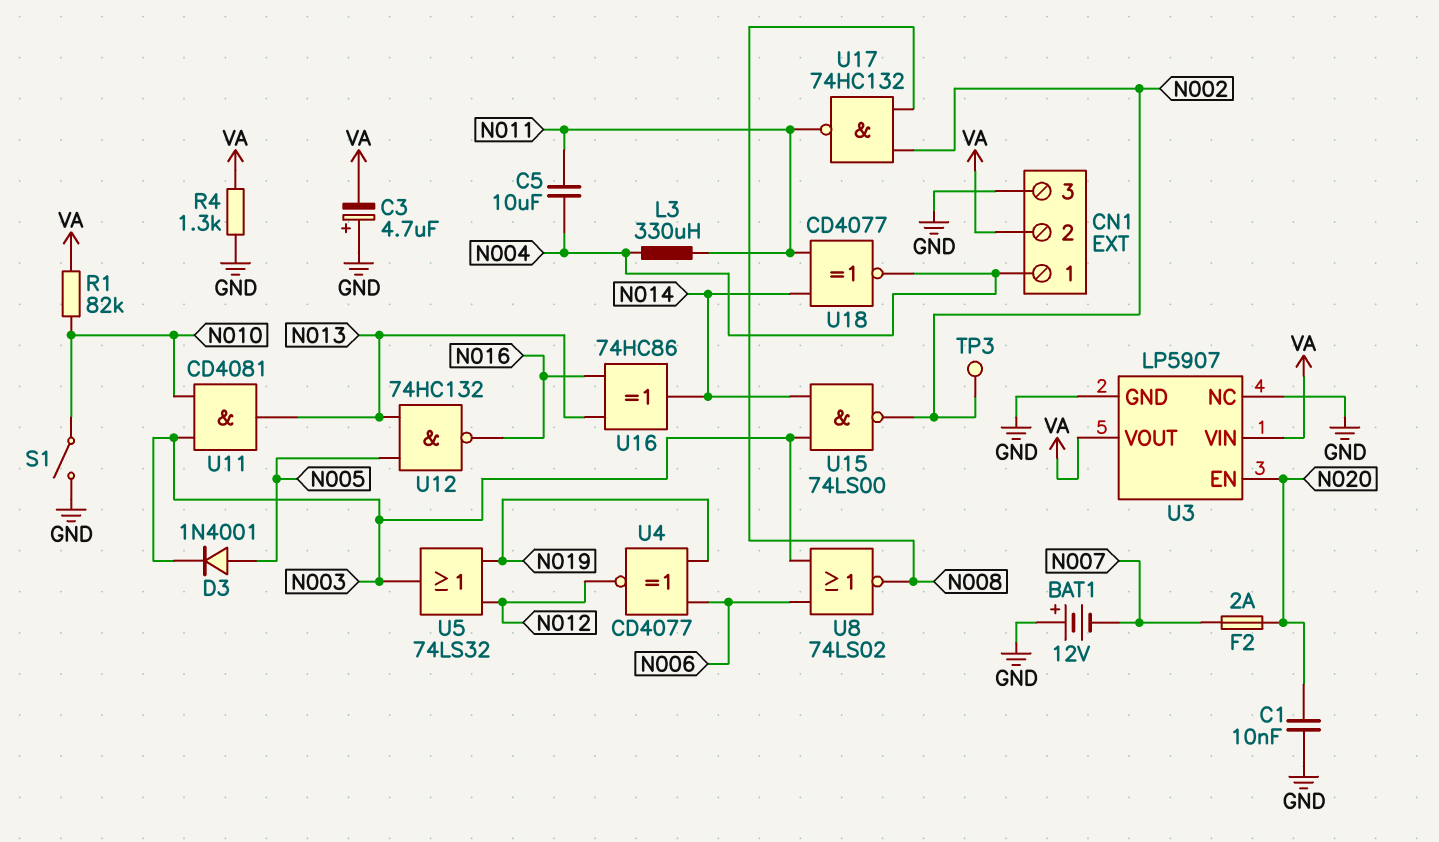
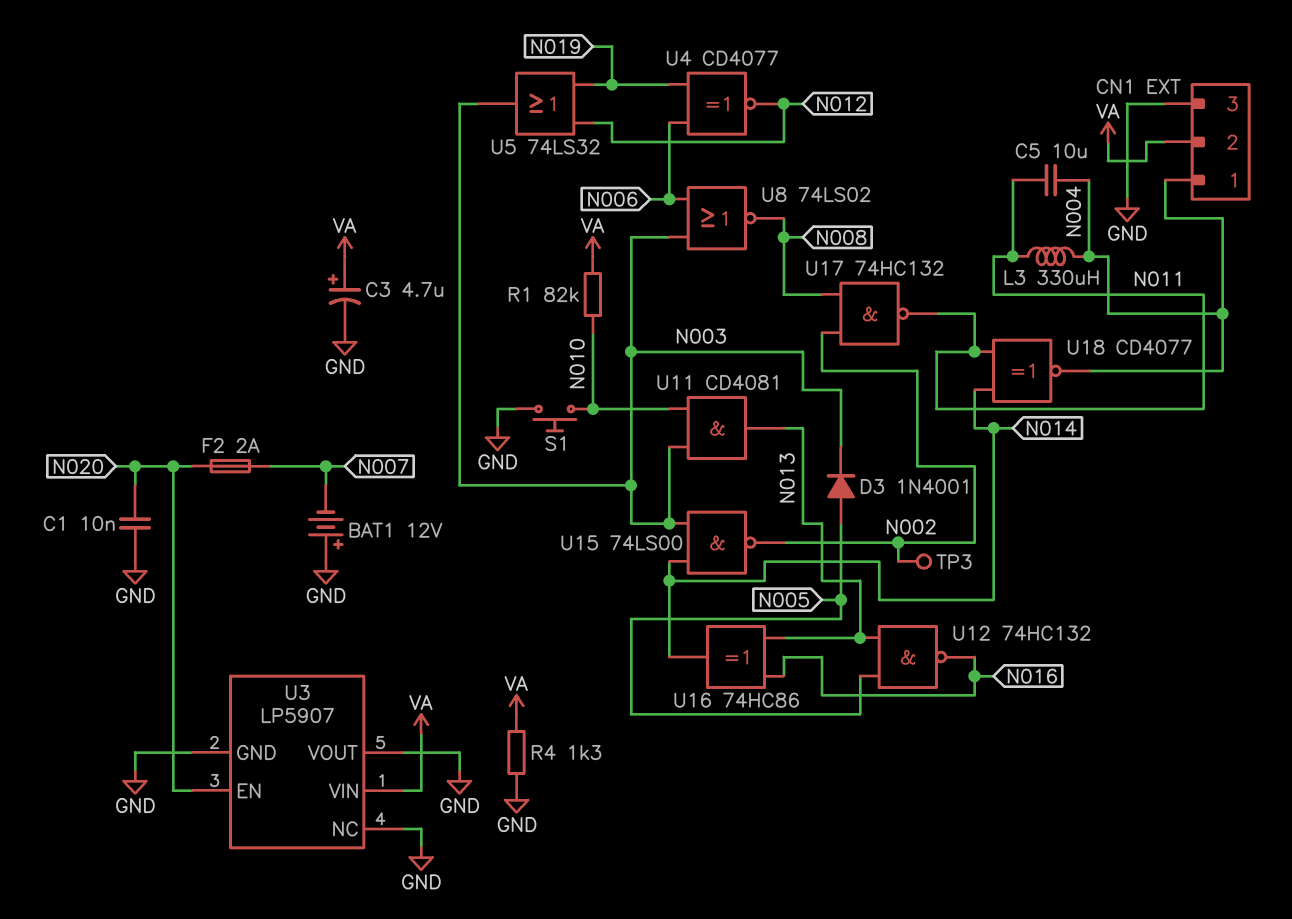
C3: 4.7uF (plus GND, minus VA) -> 4.7uF (plus VA, minus GND)
S1: switch (GND, N010) -> button (GND, N010)
U3 pin VOUT: VA -> GND

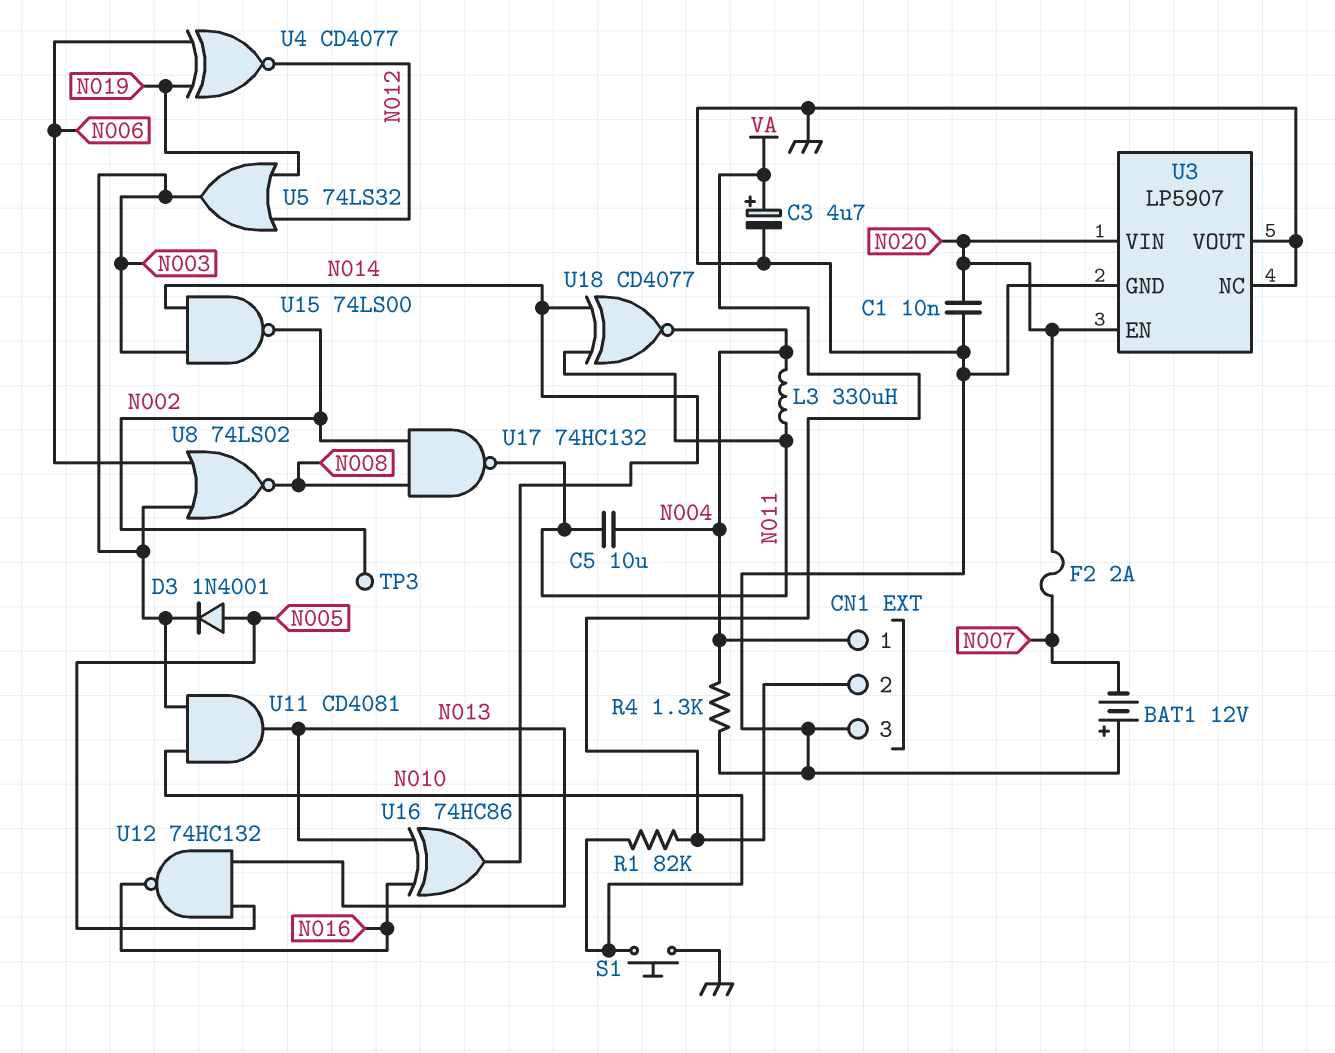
R4: 1.3k (GND, VA) -> 1.3k (GND, N004)
U3 pin VIN: VA -> N020

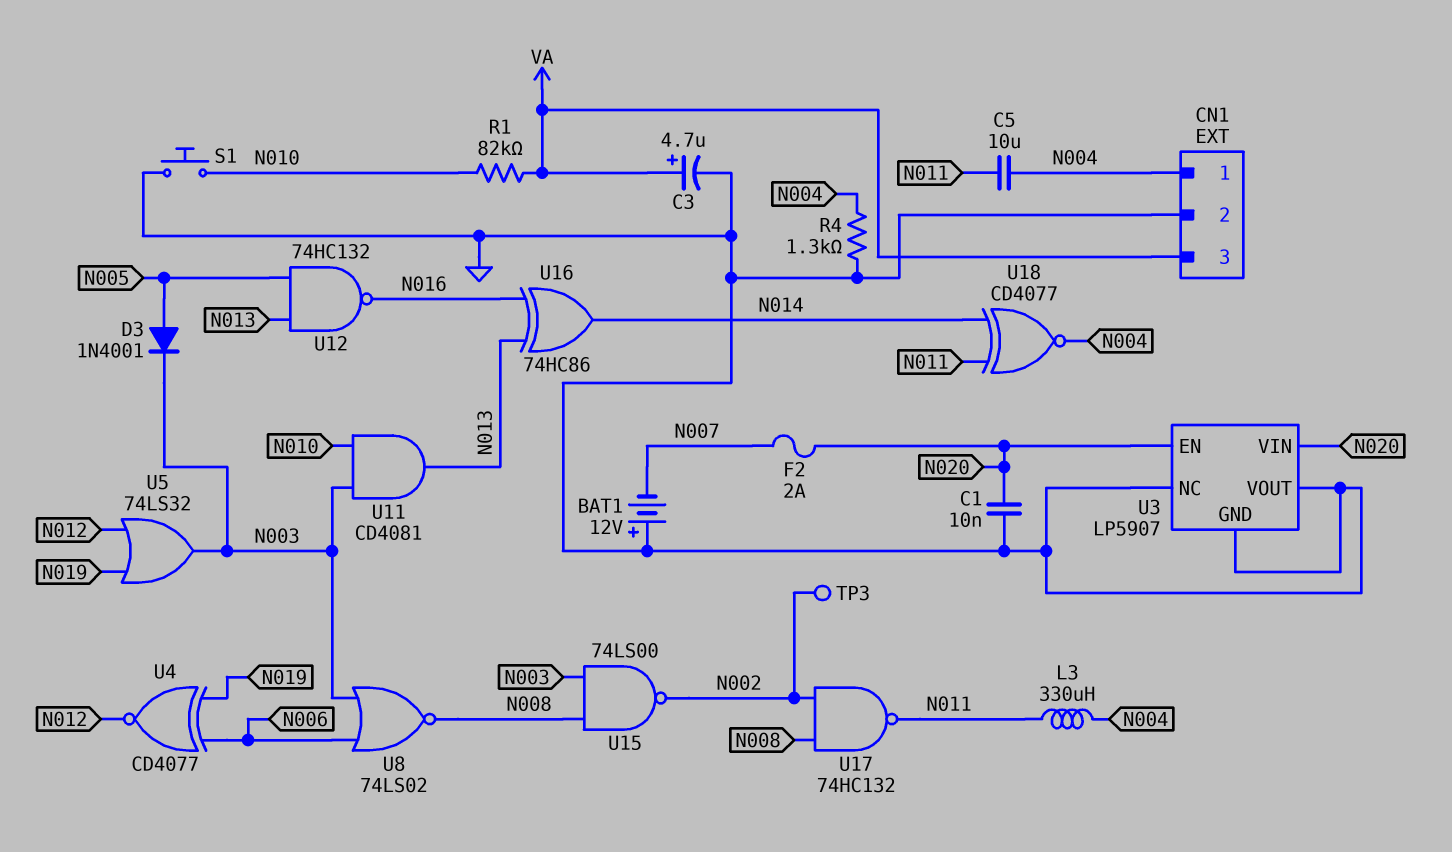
CN1 pin 2: VA -> GND
CN1 pin 3: GND -> VA
U15: NAND 74LS00 (in N003, in N014, out N002) -> NAND 74LS00 (in N003, in N008, out N002)

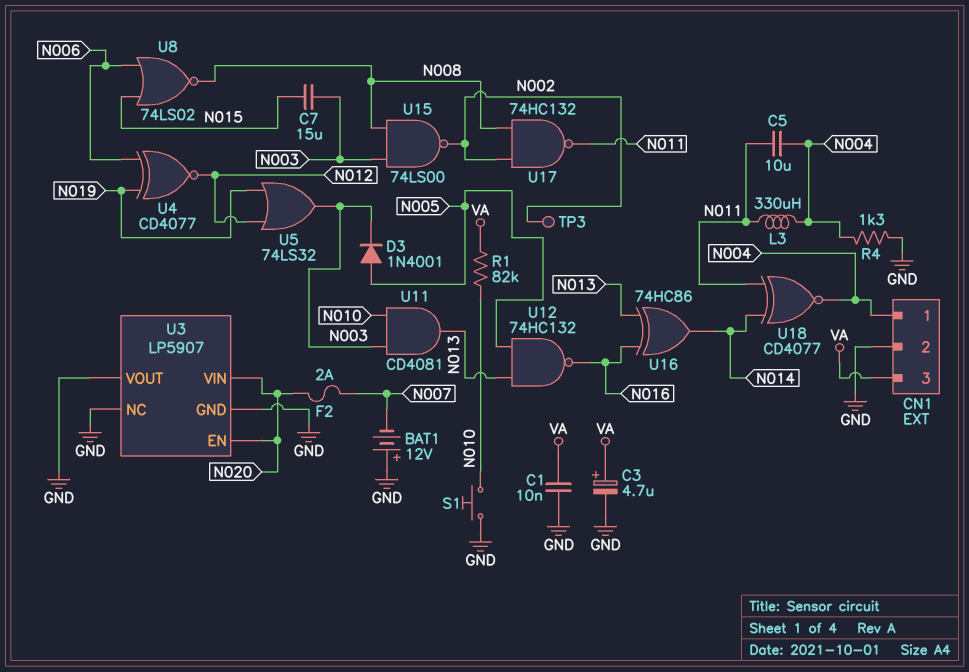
C1: 10nF (GND, N020) -> 10nF (GND, VA)
C7: none -> 15uF (N003, N015)
U8: NOR 74LS02 (in N003, in N006, out N008) -> NOR 74LS02 (in N006, in N015, out N008)

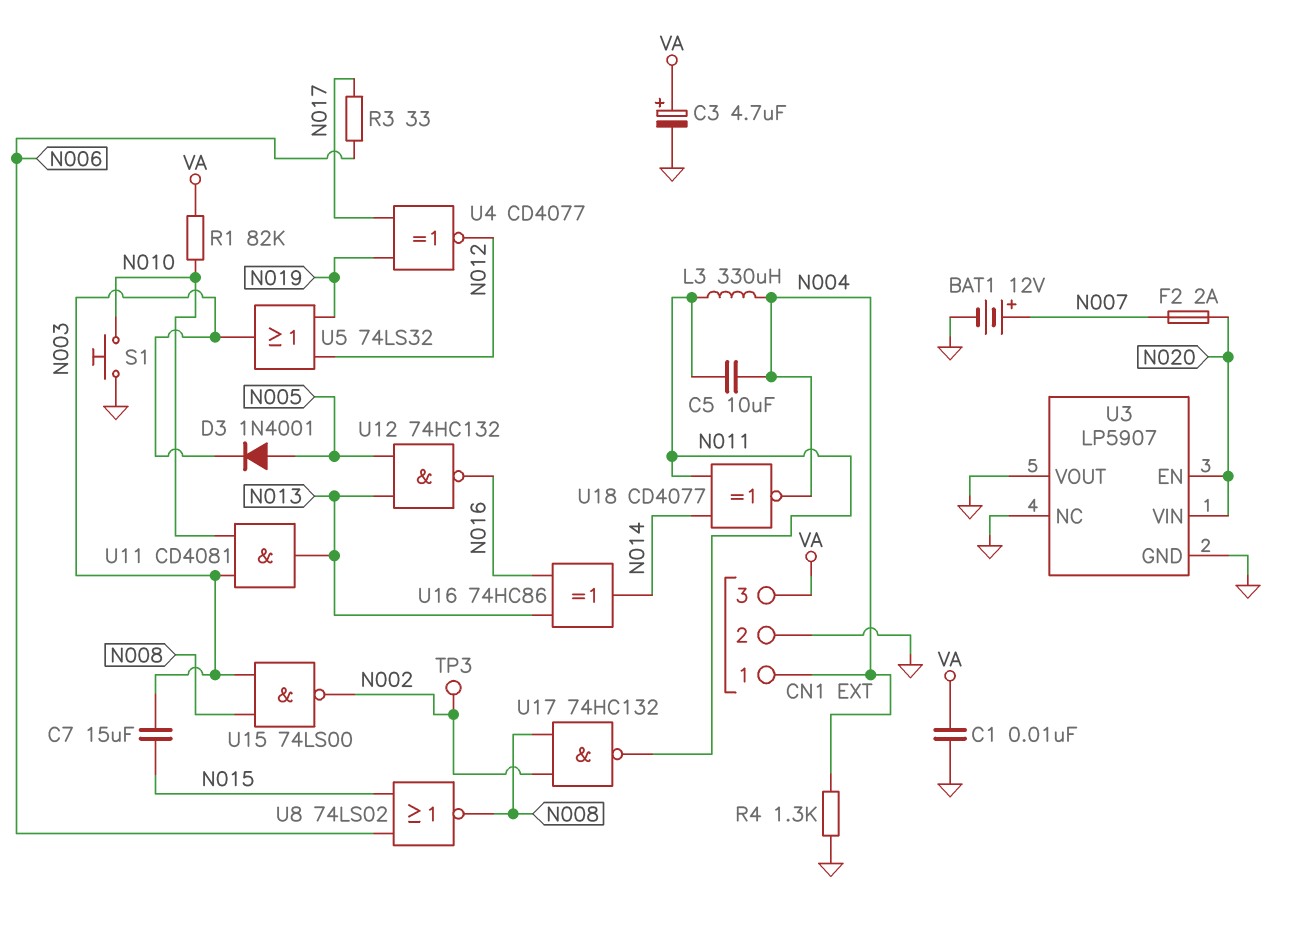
BAT1: 12V (plus GND, minus N007) -> 12V (plus N007, minus GND)
R3: none -> 33 (N006, N017)
U4: XNOR CD4077 (in N006, in N019, out N012) -> XNOR CD4077 (in N017, in N019, out N012)

